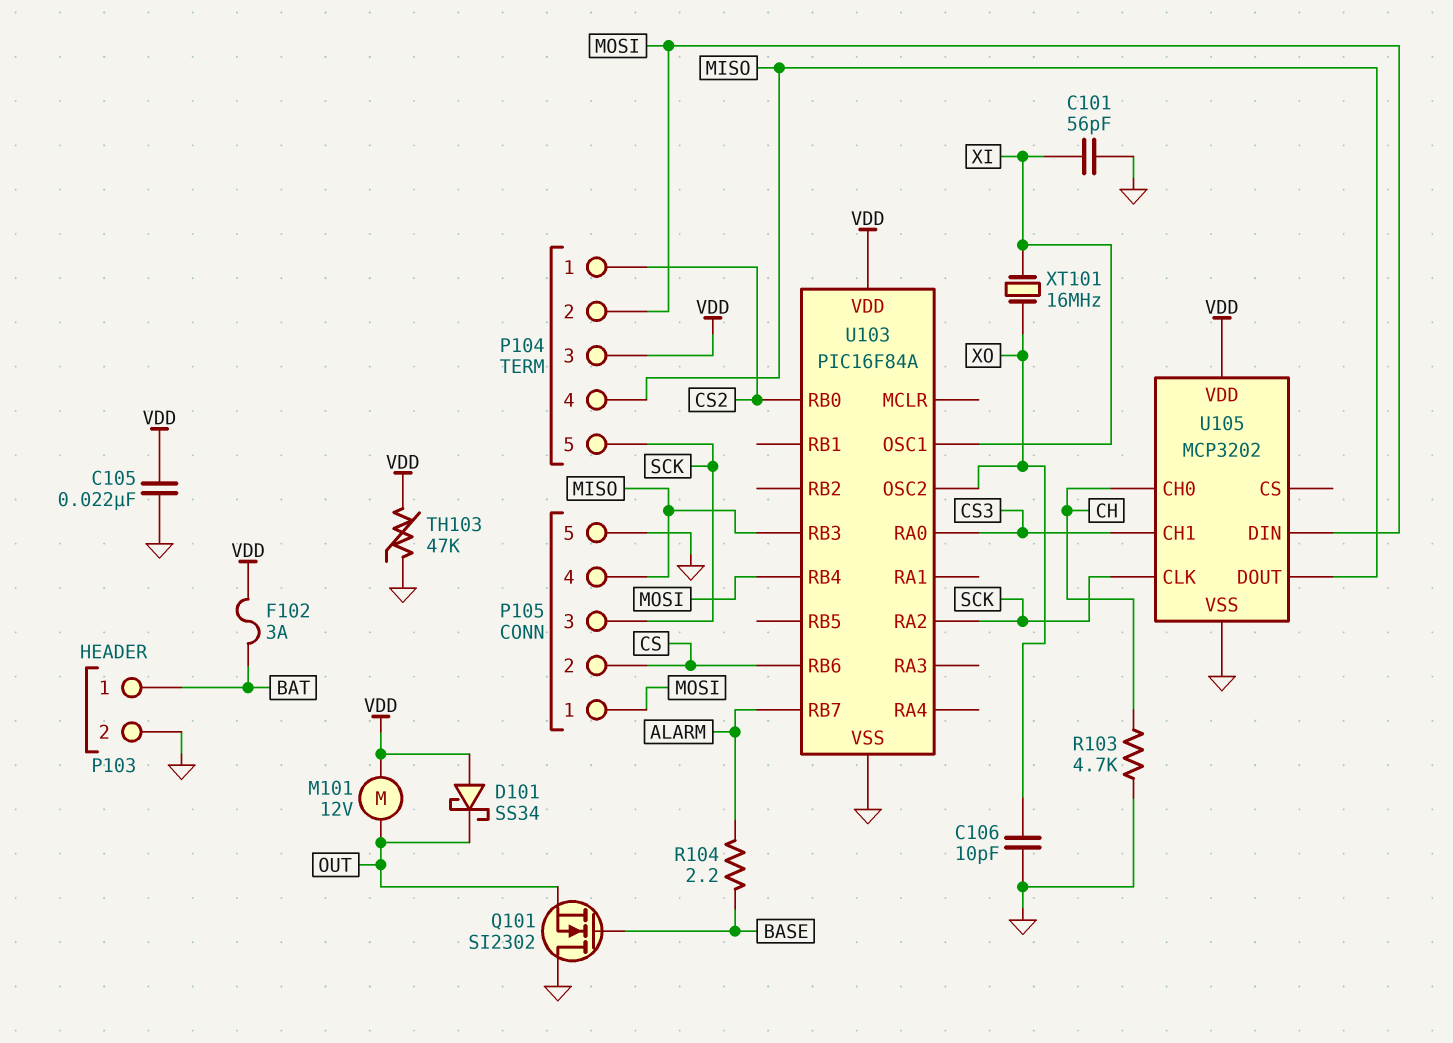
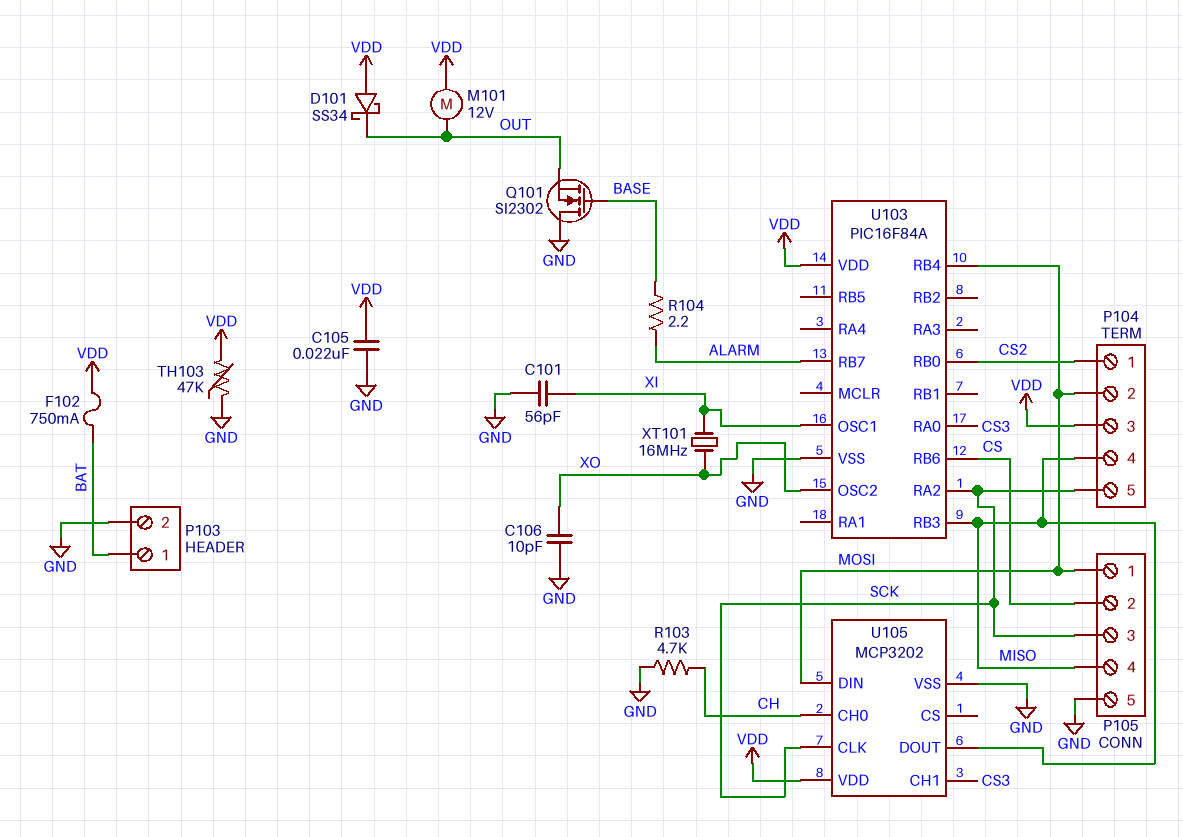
F102: 3A (BAT, VDD) -> 750mA (BAT, VDD)

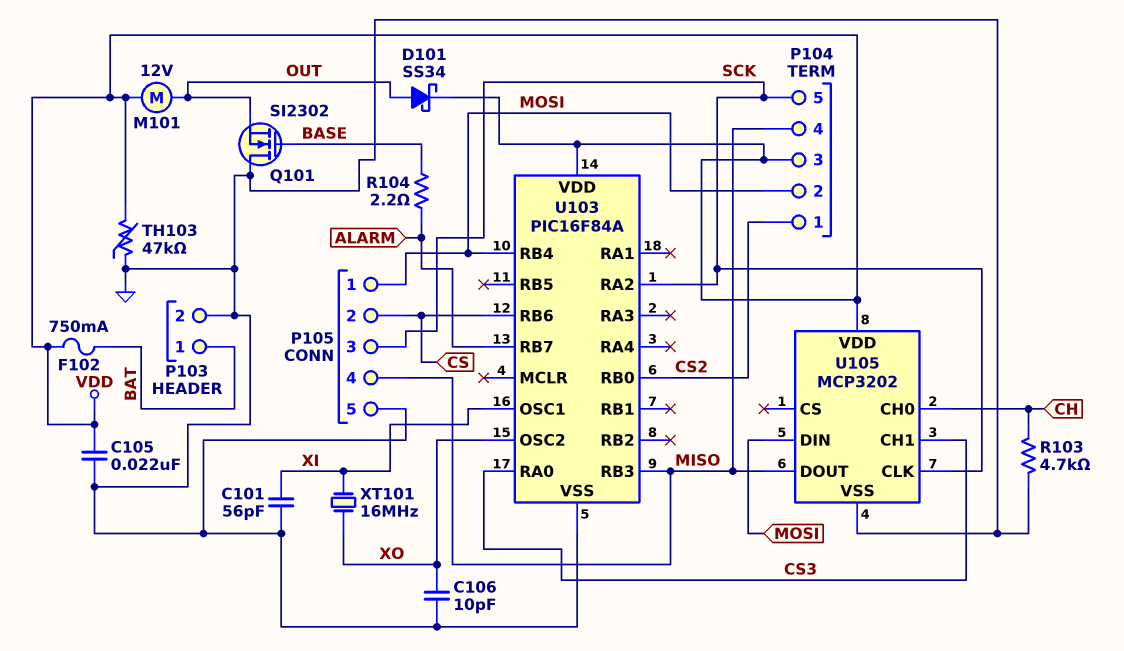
D101: schottky SS34 (A VDD, K OUT) -> schottky SS34 (A OUT, K VDD)

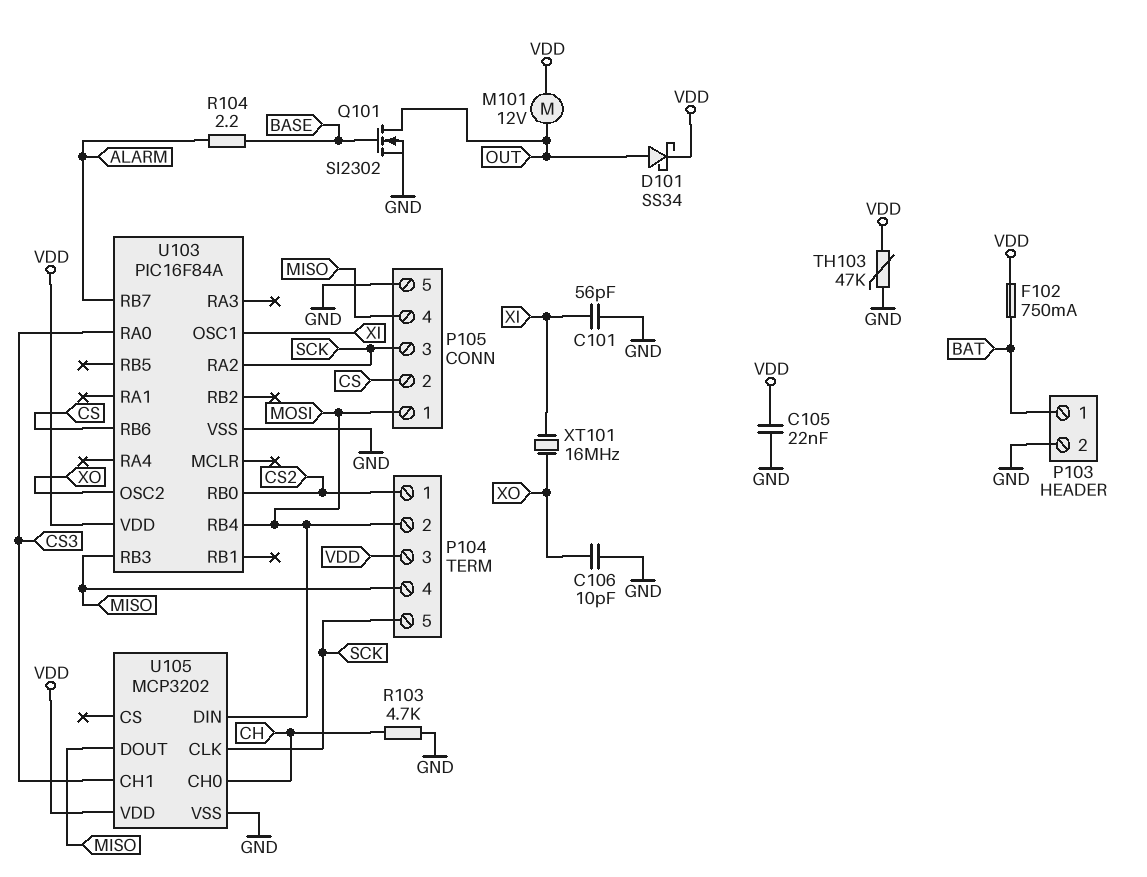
Q101: NMOS SI2302 (G BASE, D GND, S OUT) -> NMOS SI2302 (G BASE, D OUT, S GND)

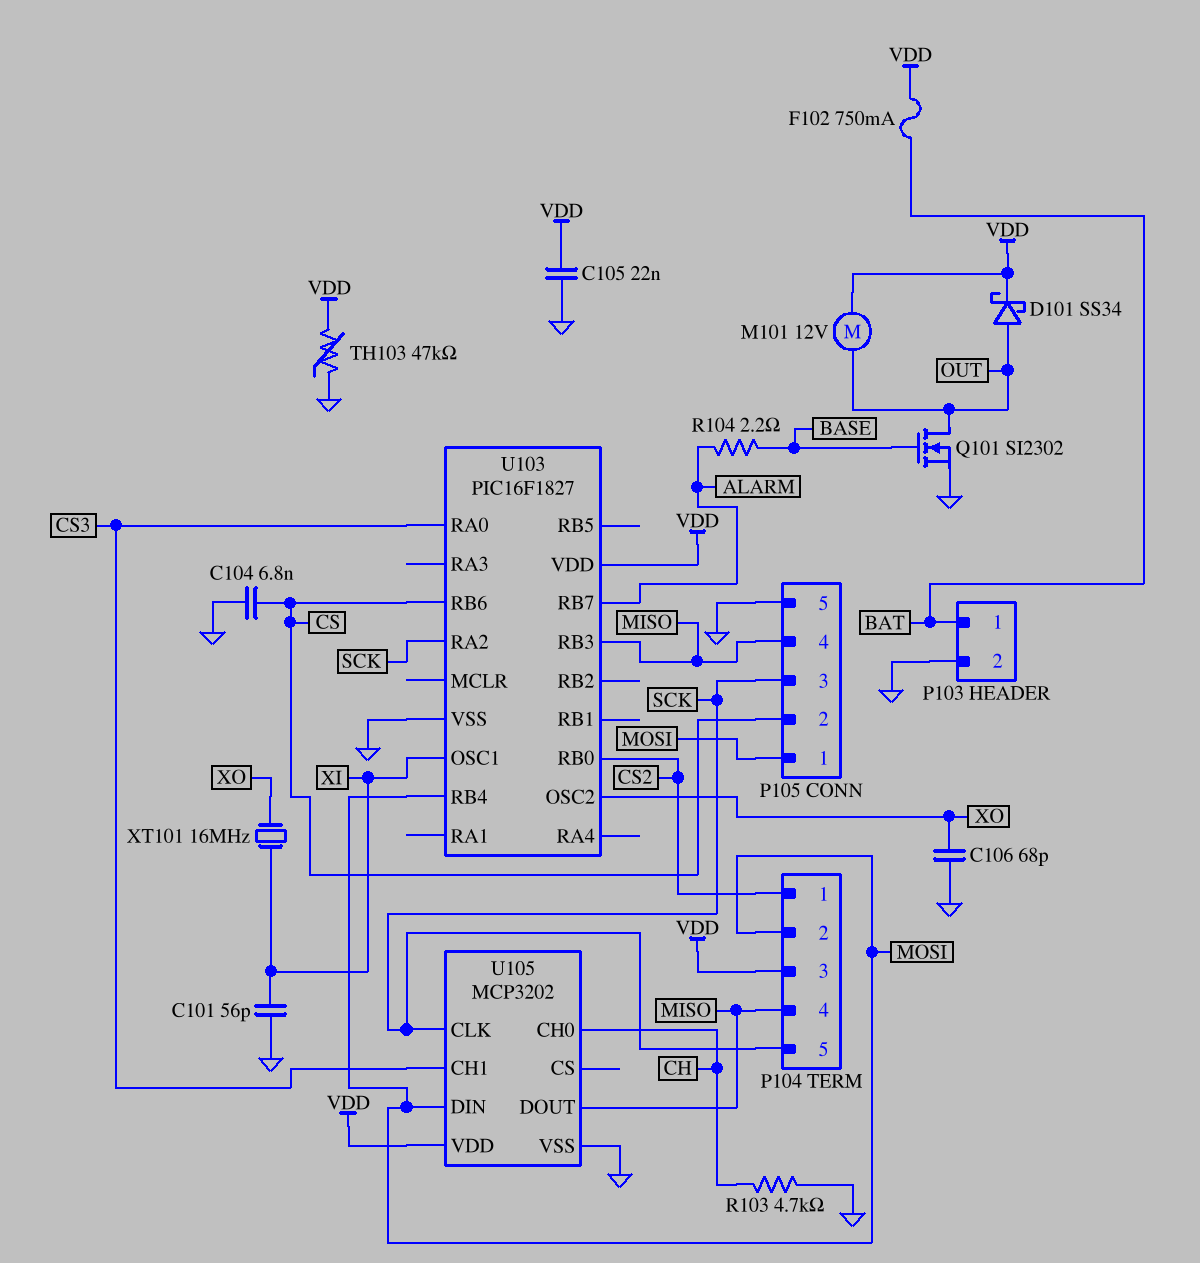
C104: none -> 6.8nF (CS, GND)
C106: 10pF (GND, XO) -> 68pF (GND, XO)
U103: PIC16F84A -> PIC16F1827

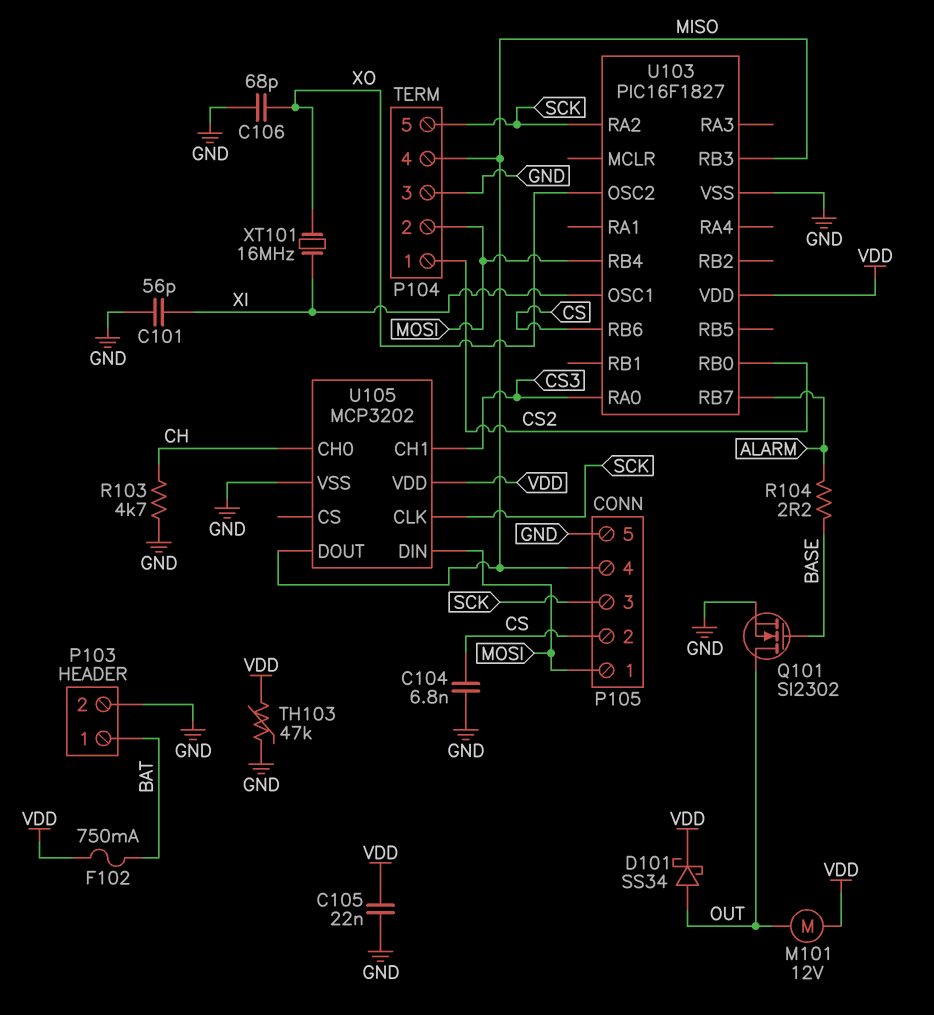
P104 pin 3: VDD -> GND

